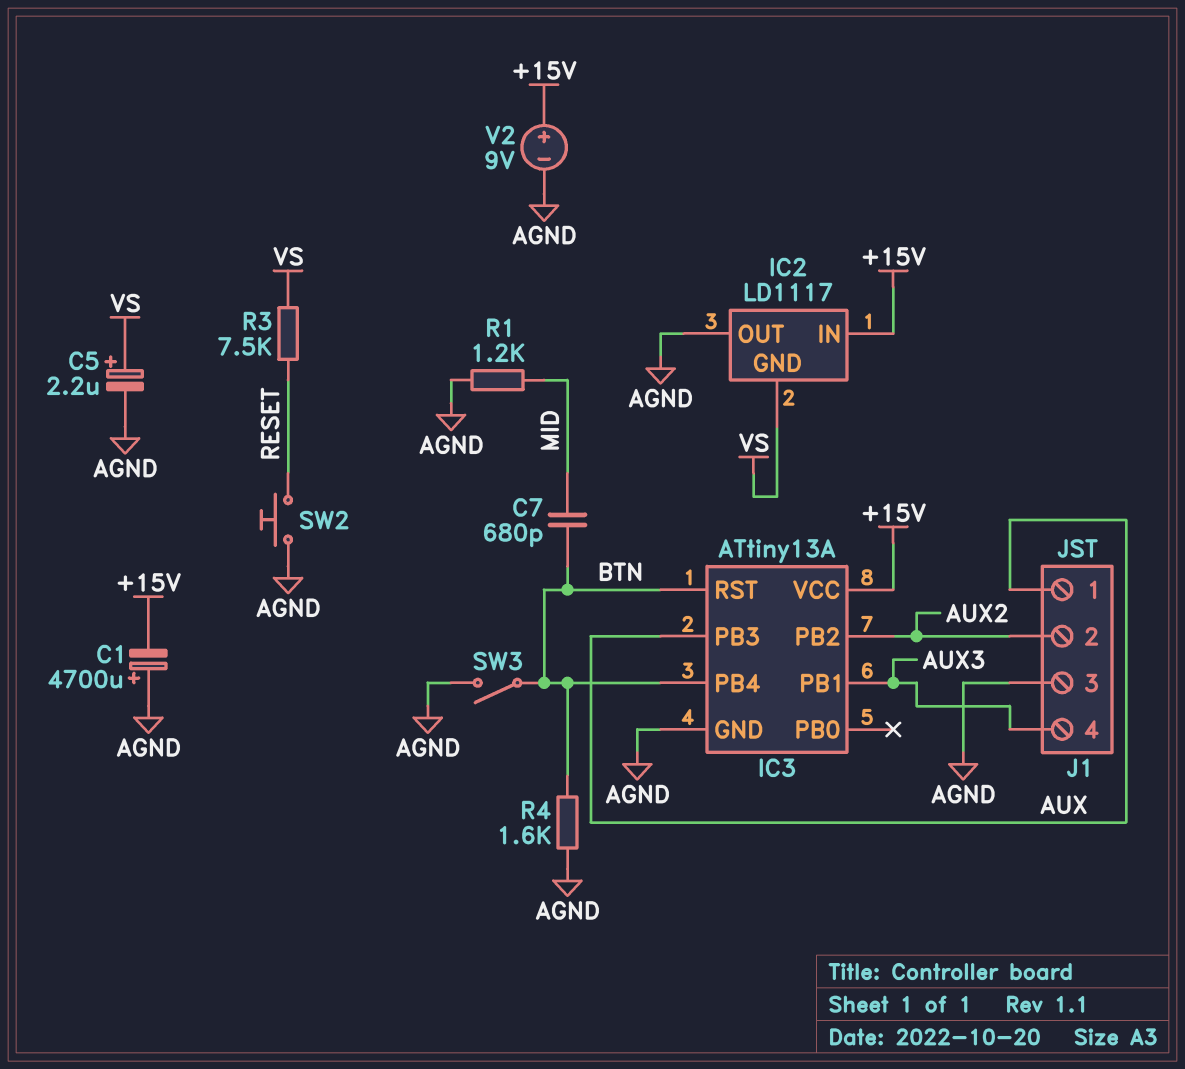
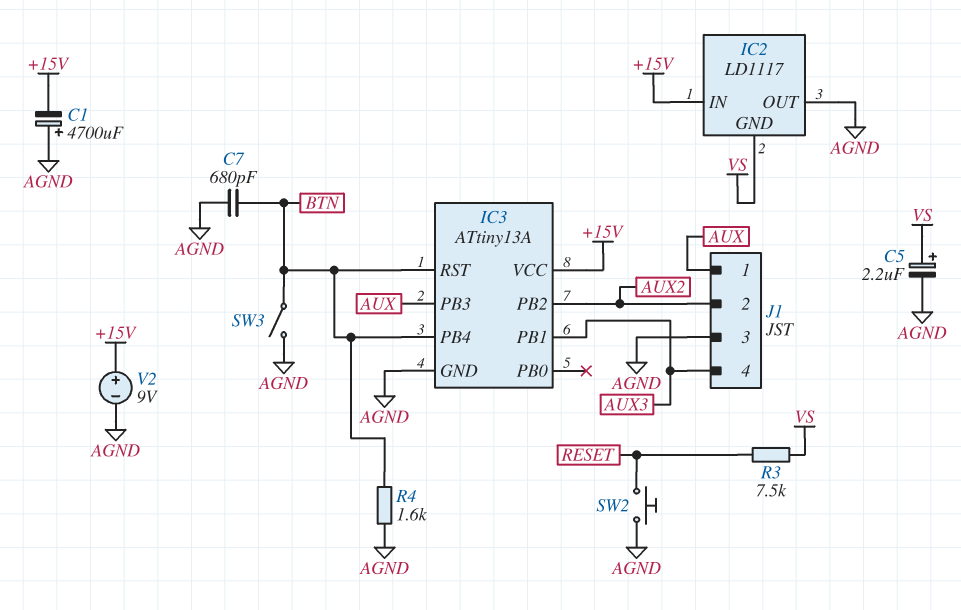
C7: 680pF (BTN, MID) -> 680pF (AGND, BTN)
R1: 1.2k (AGND, MID) -> none

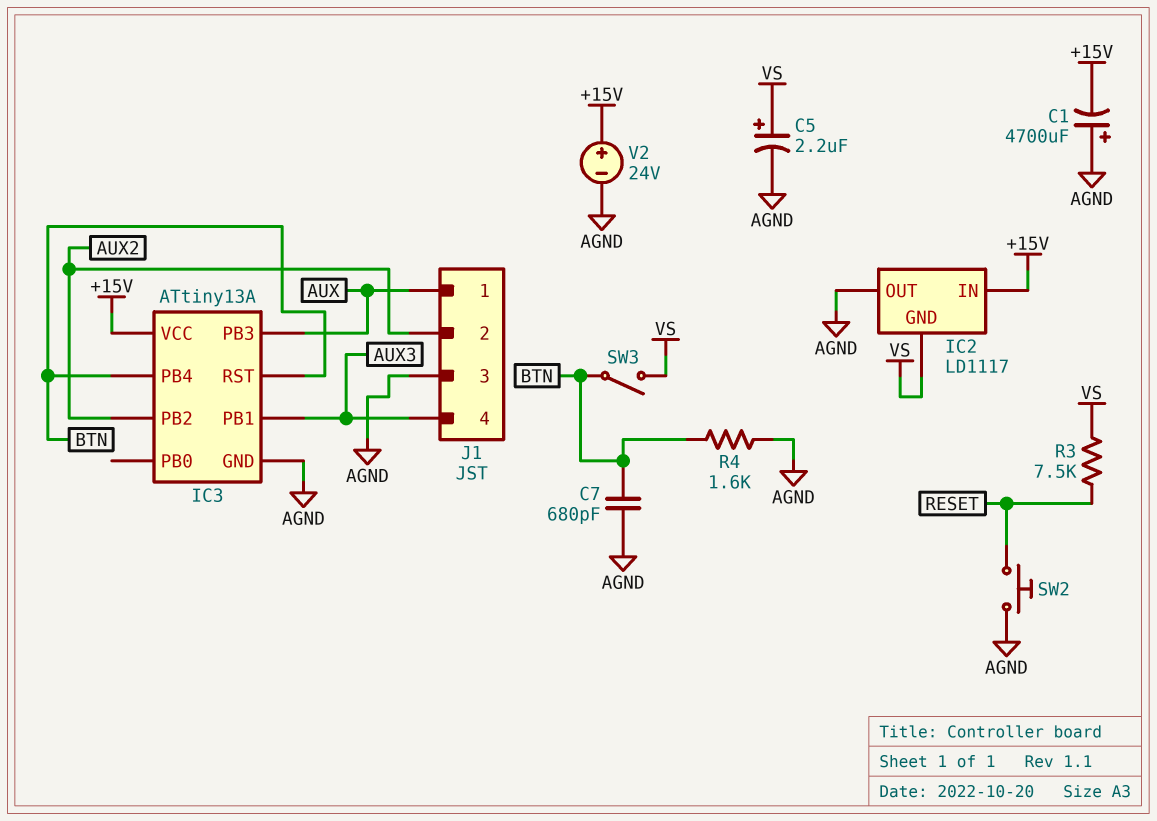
SW3: switch (AGND, BTN) -> switch (BTN, VS)
V2: 9V (plus +15V, minus AGND) -> 24V (plus +15V, minus AGND)

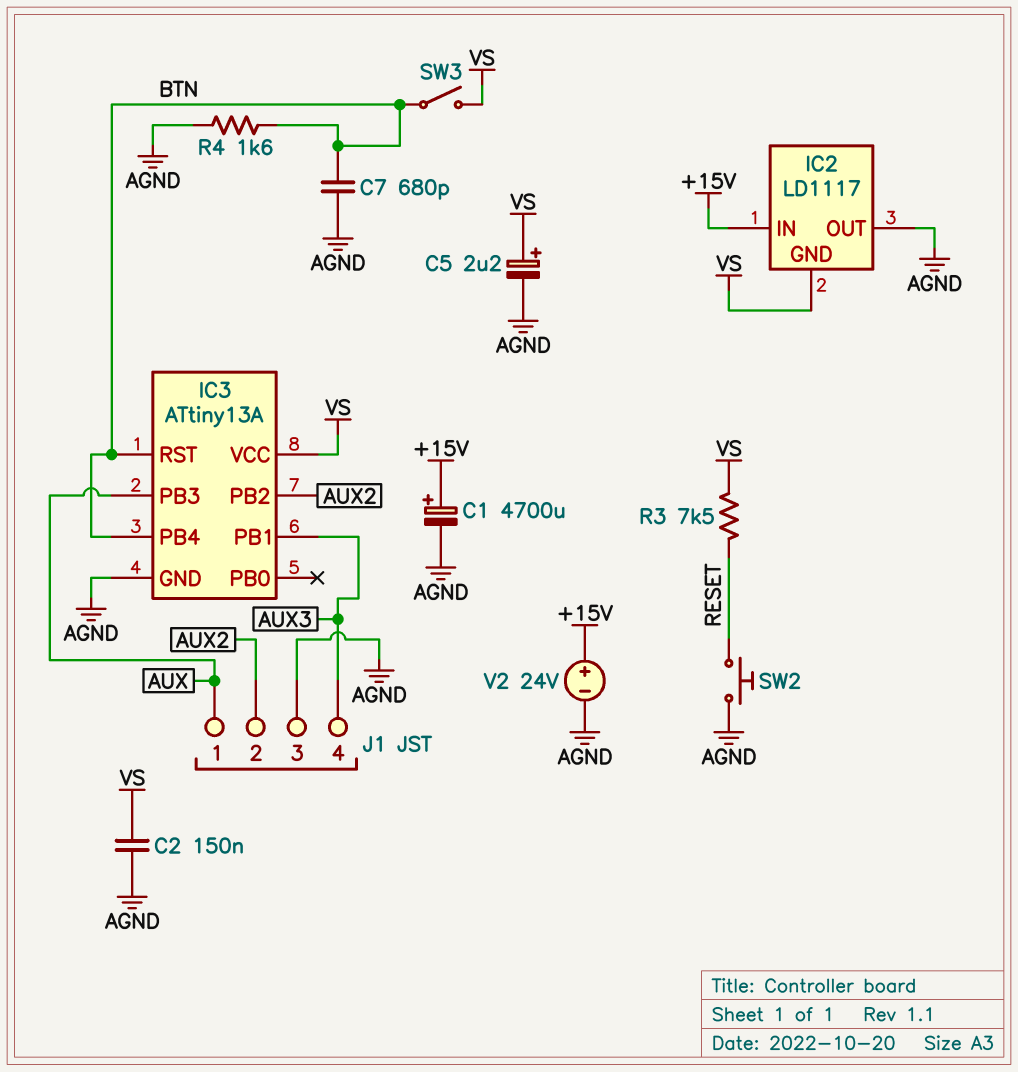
C1: 4700uF (plus AGND, minus +15V) -> 4700uF (plus +15V, minus AGND)
C2: none -> 150nF (AGND, VS)
IC3 pin VCC: +15V -> VS

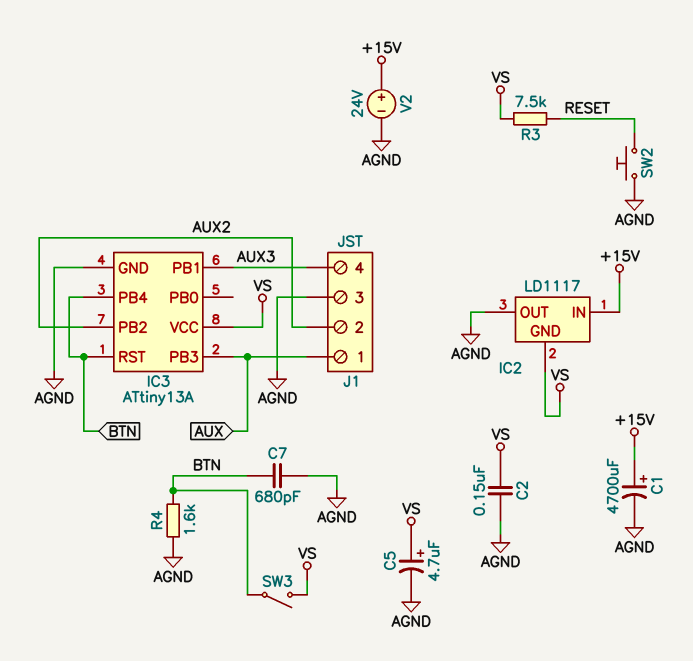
C5: 2.2uF (plus VS, minus AGND) -> 4.7uF (plus VS, minus AGND)

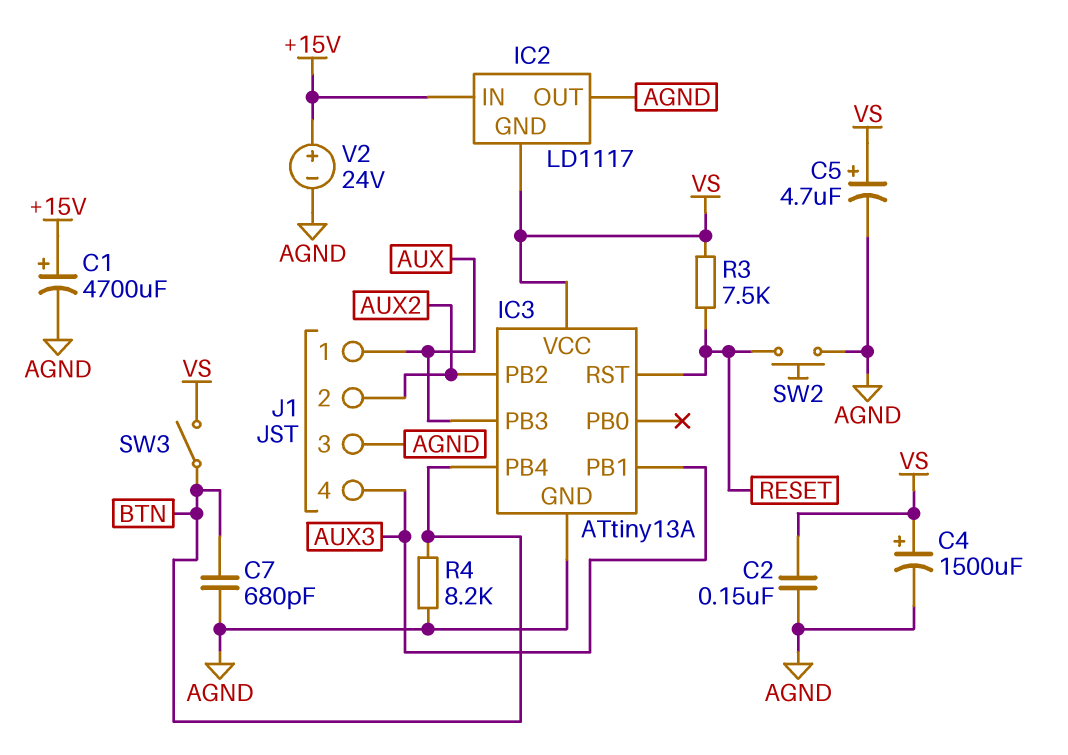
C4: none -> 1500uF (plus VS, minus AGND)
IC3 pin RST: BTN -> RESET
R4: 1.6k (AGND, BTN) -> 8.2k (AGND, BTN)

